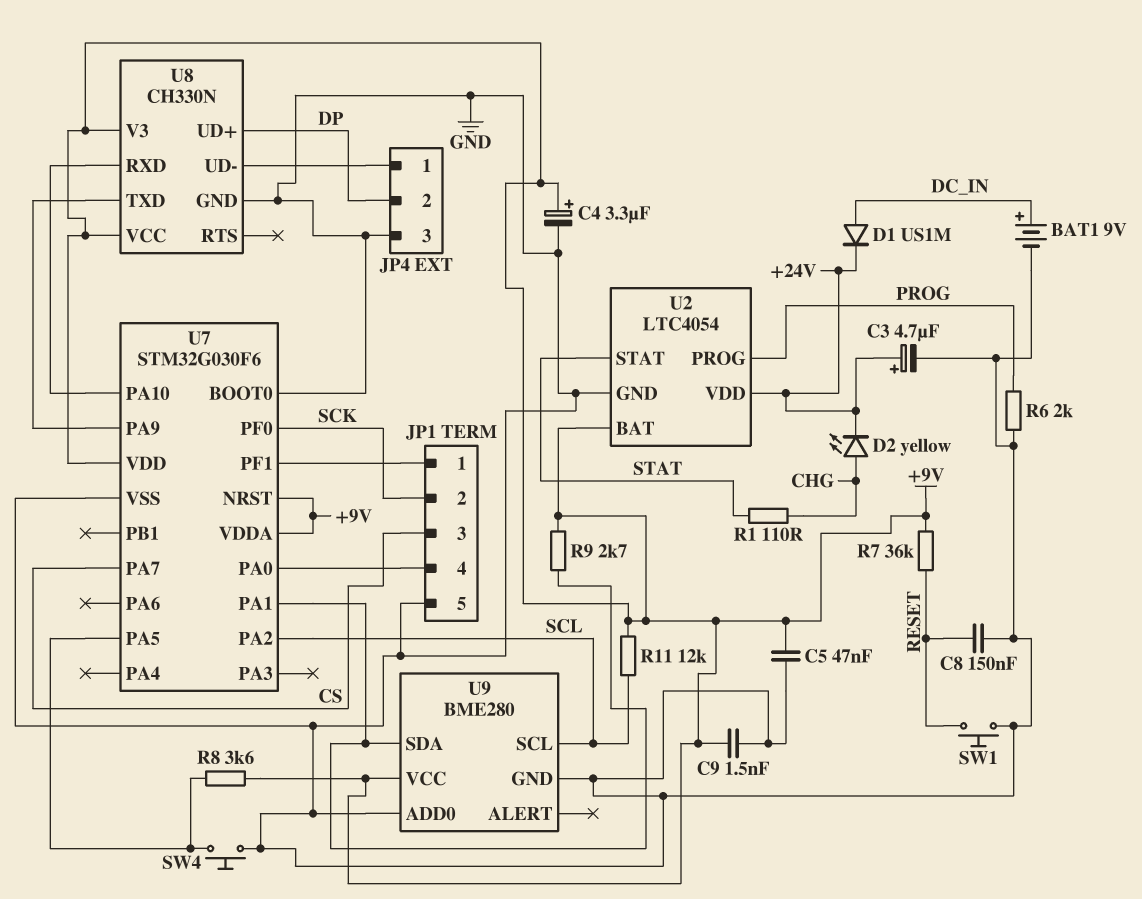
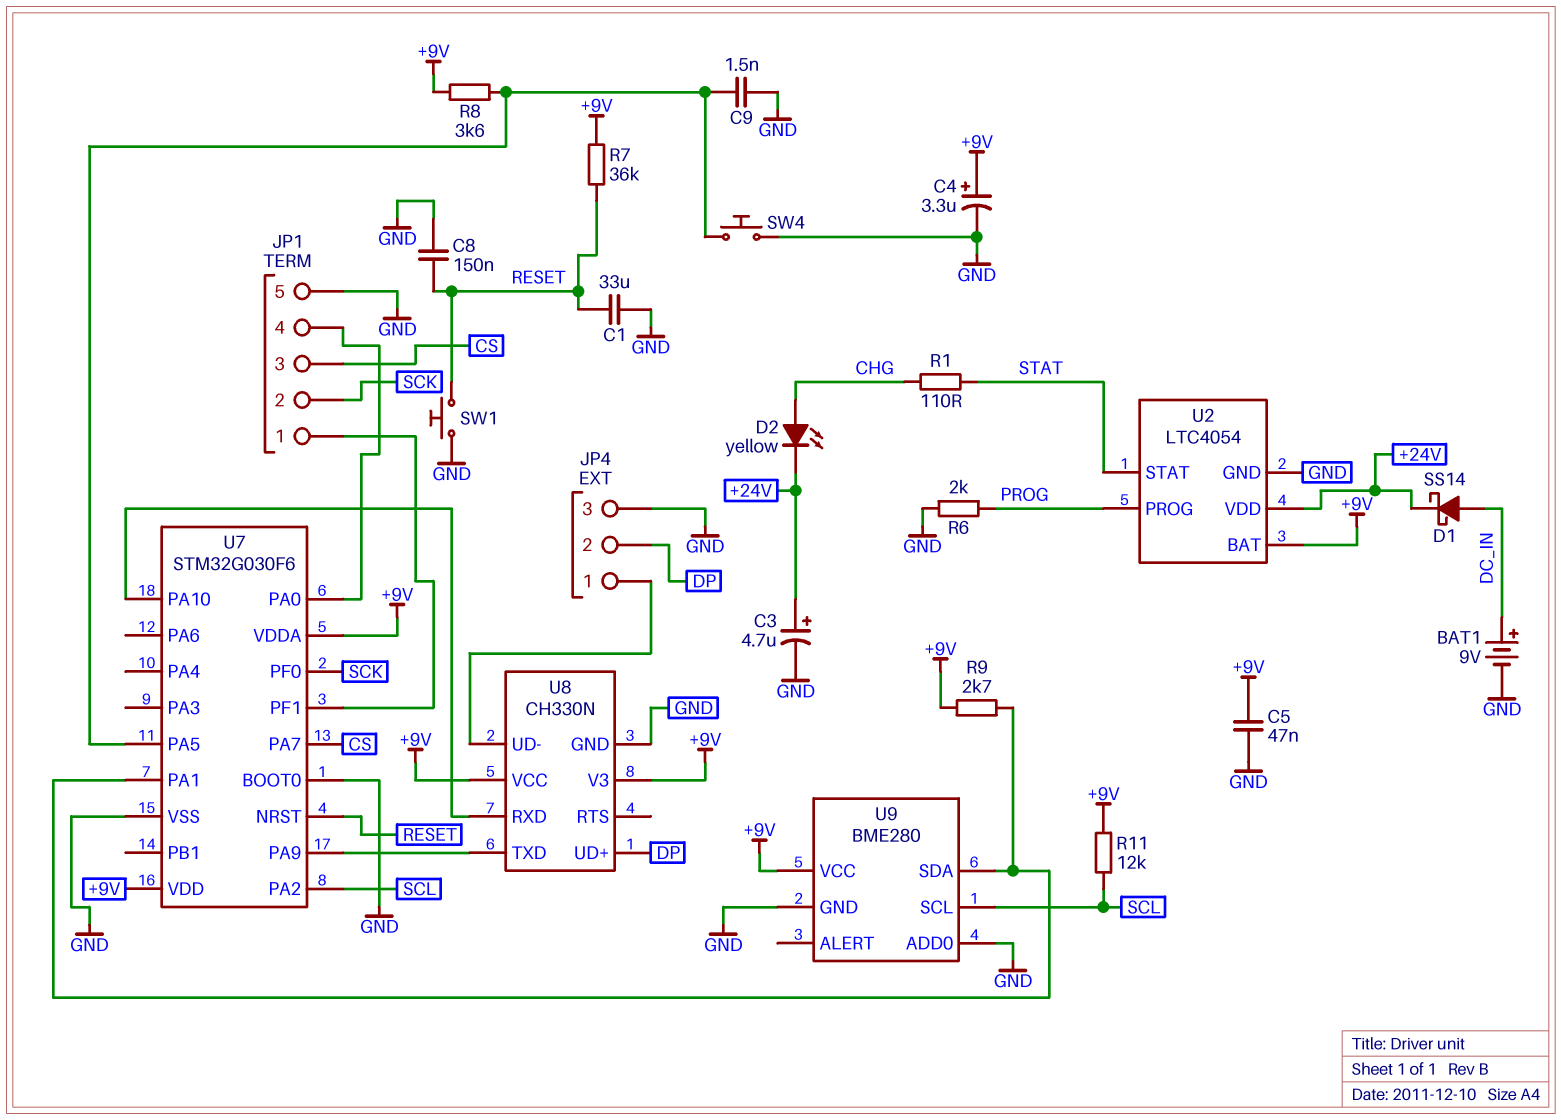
C1: none -> 33uF (GND, RESET)
C9: 1.5nF (+9V, GND) -> 1.5nF (GND, U7/PA5)
D1: diode US1M (A DC_IN, K +24V) -> schottky SS14 (A DC_IN, K +24V)
U7 pin NRST: +9V -> RESET

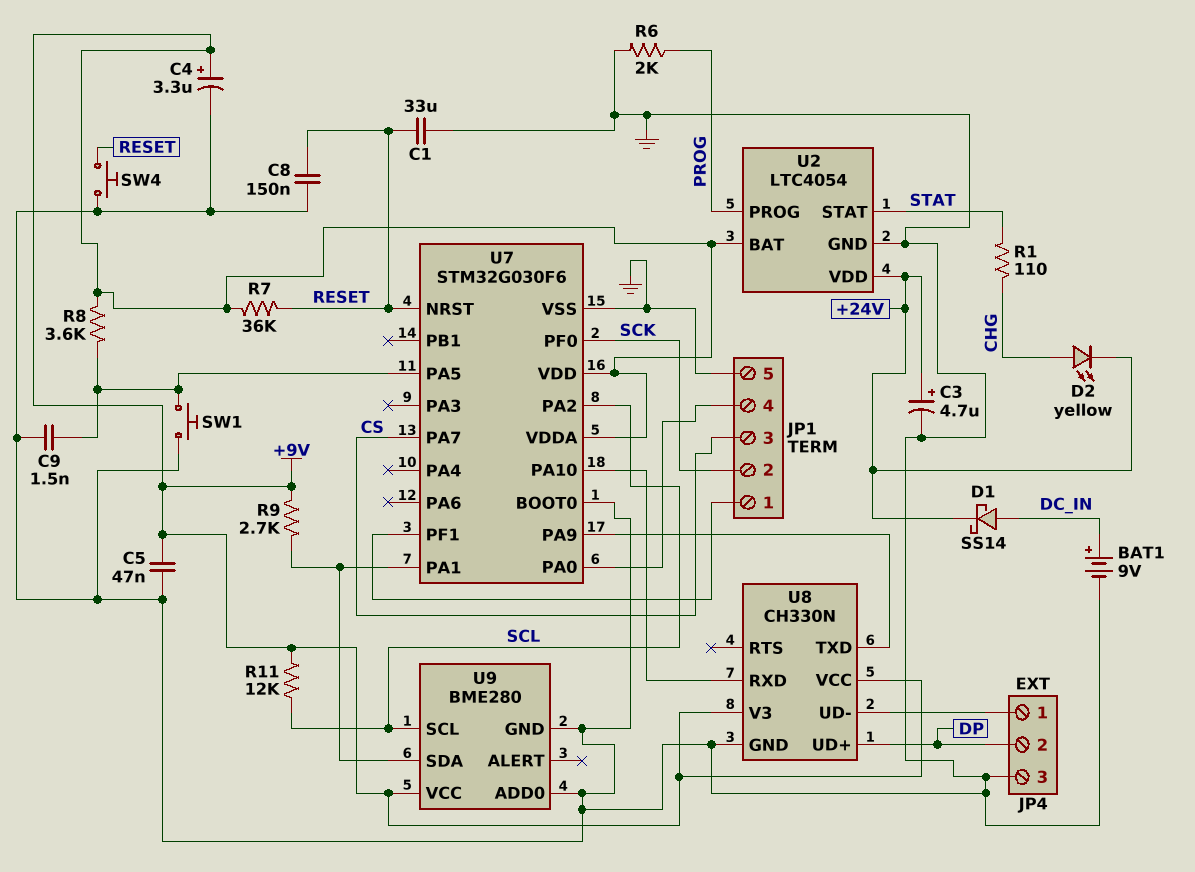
SW1: button (GND, RESET) -> button (GND, U7/PA5)
SW4: button (GND, U7/PA5) -> button (GND, RESET)

